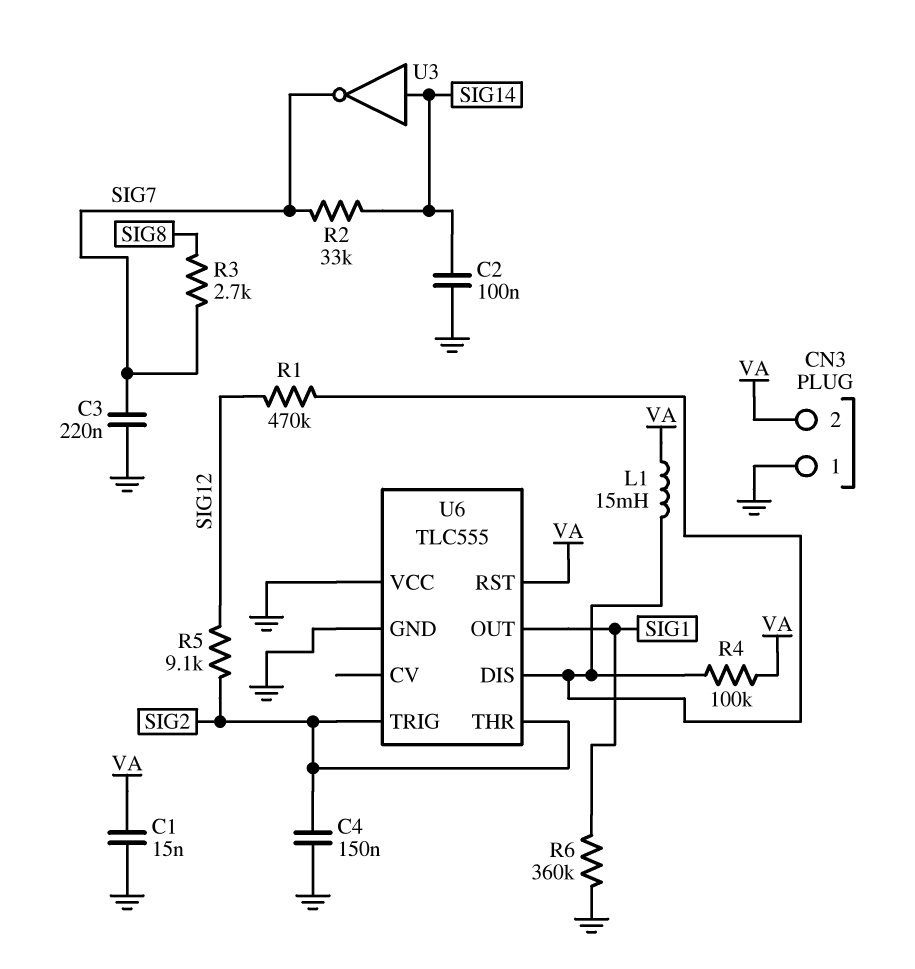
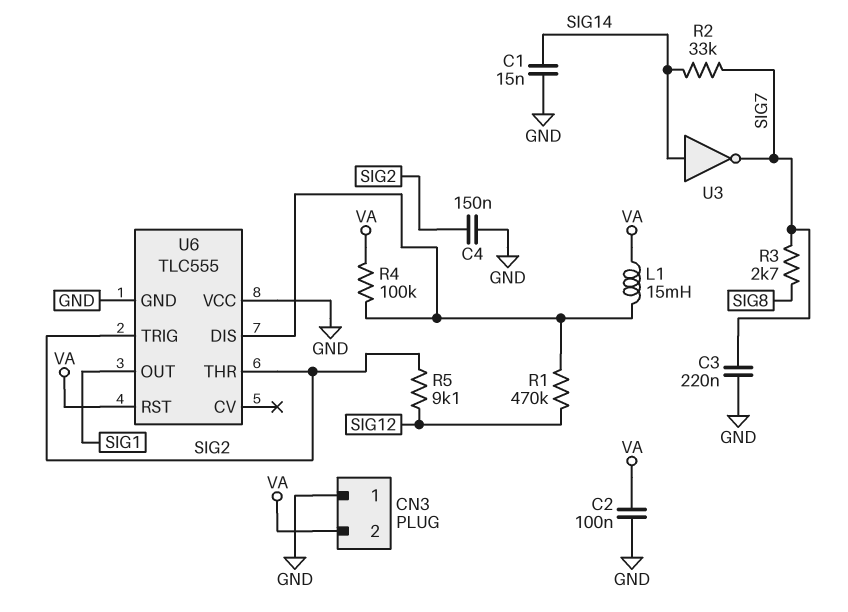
C1: 15nF (GND, VA) -> 15nF (GND, SIG14)
C2: 100nF (GND, SIG14) -> 100nF (GND, VA)
R6: 360k (GND, SIG1) -> none

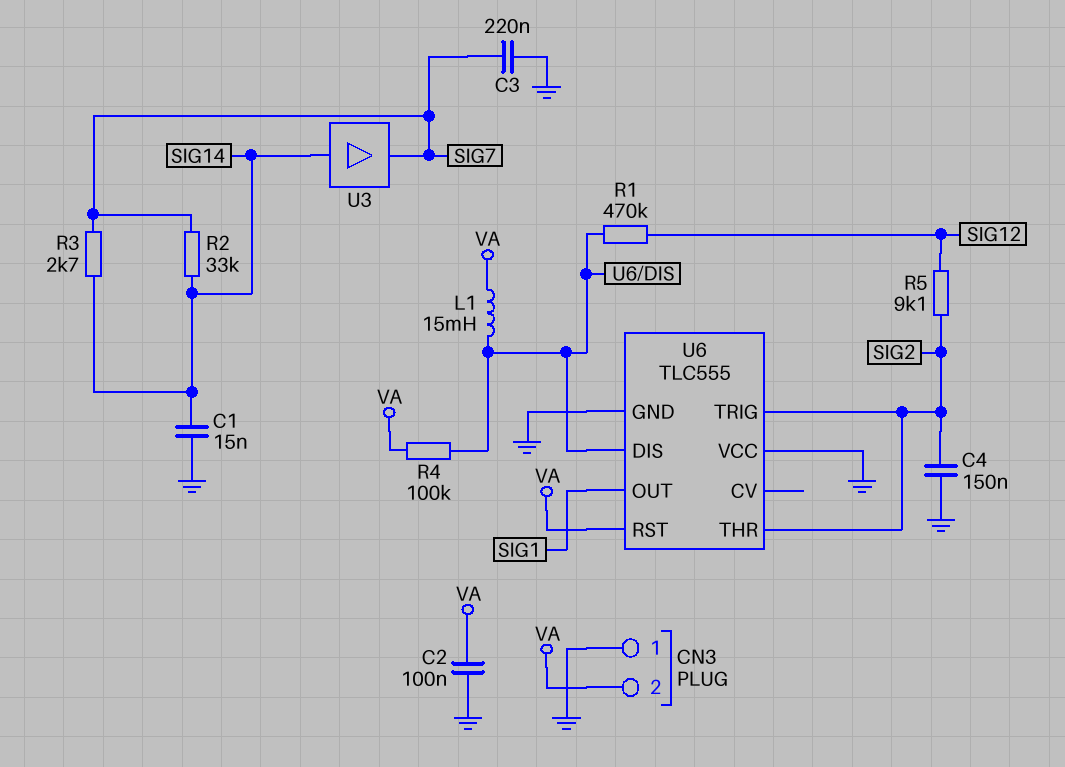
R3: 2.7k (SIG7, SIG8) -> 2.7k (SIG7, SIG14)
U3: NOT (in SIG14, out SIG7) -> buffer (in SIG14, out SIG7)

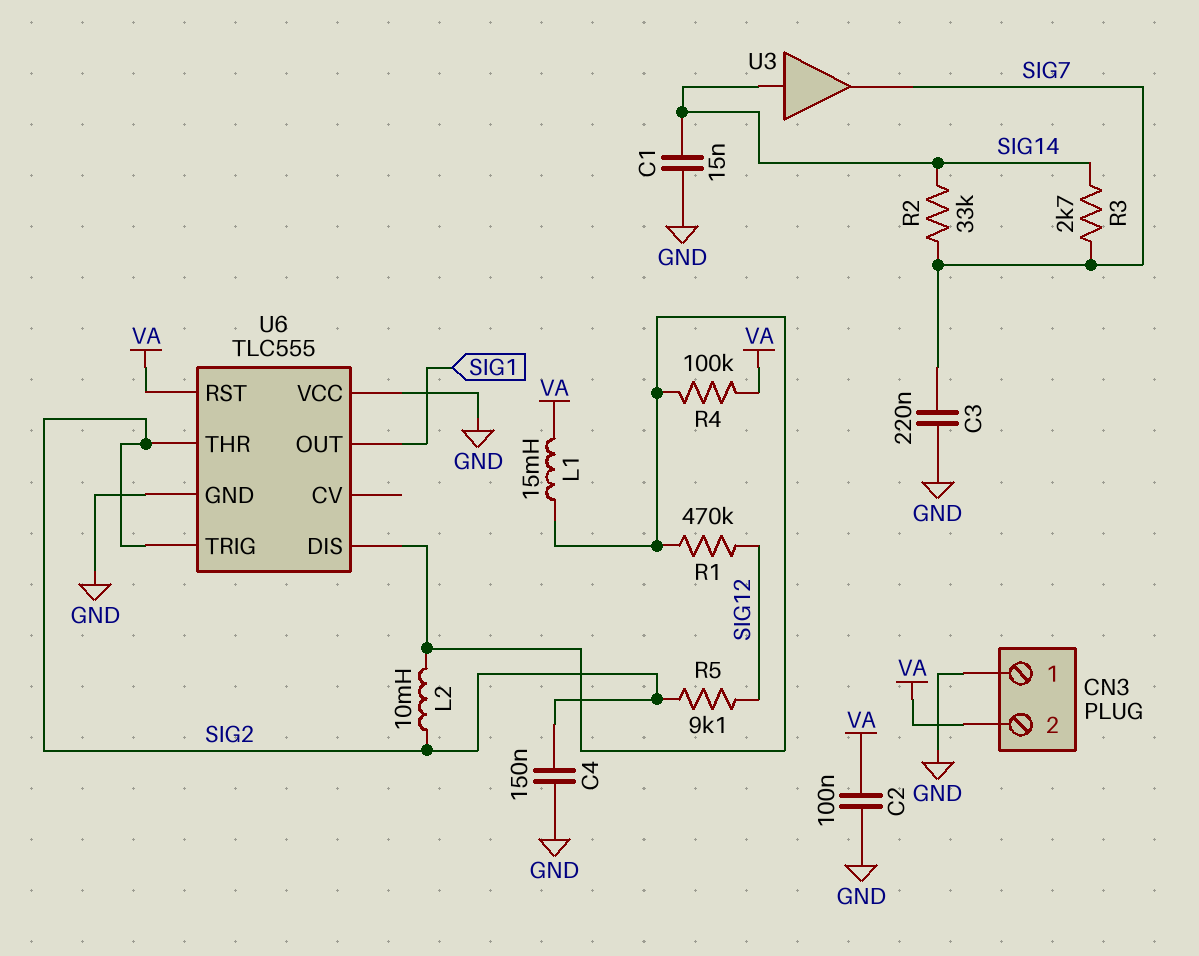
L2: none -> 10mH (SIG2, U6/DIS)

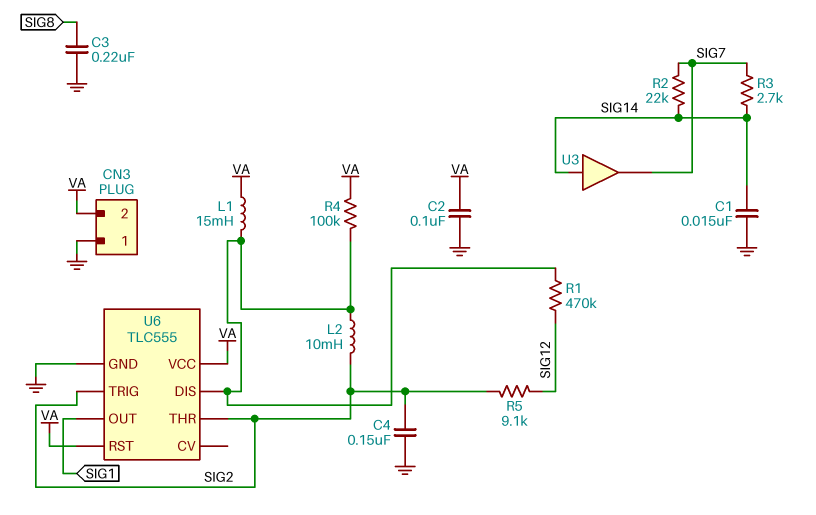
C3: 220nF (GND, SIG7) -> 220nF (GND, SIG8)
R2: 33k (SIG7, SIG14) -> 22k (SIG7, SIG14)
U6 pin VCC: GND -> VA

